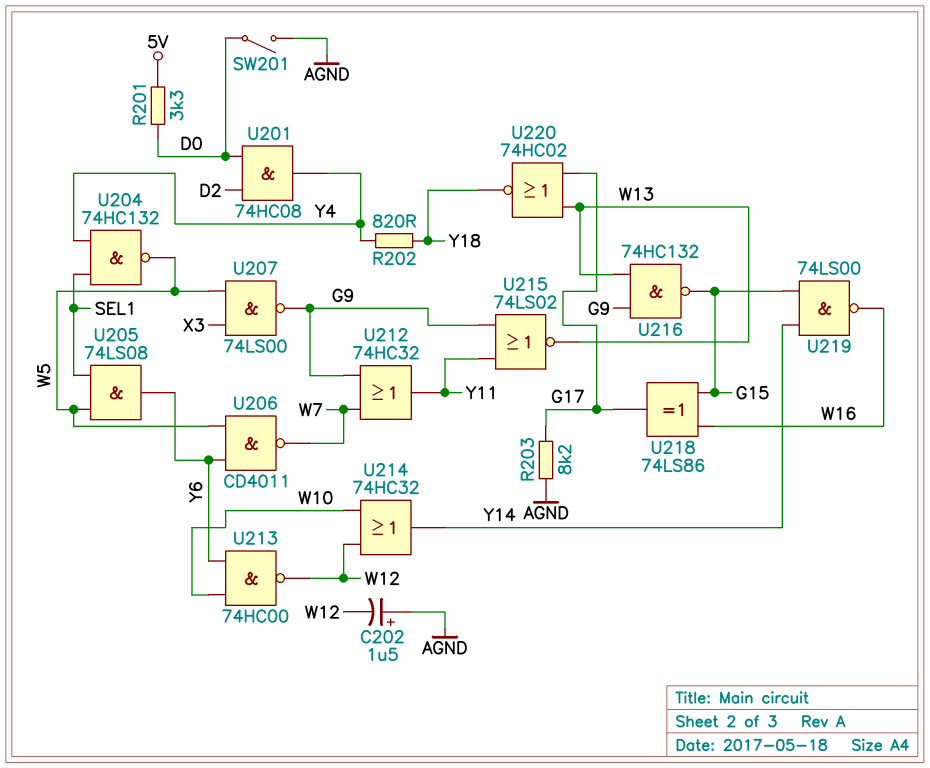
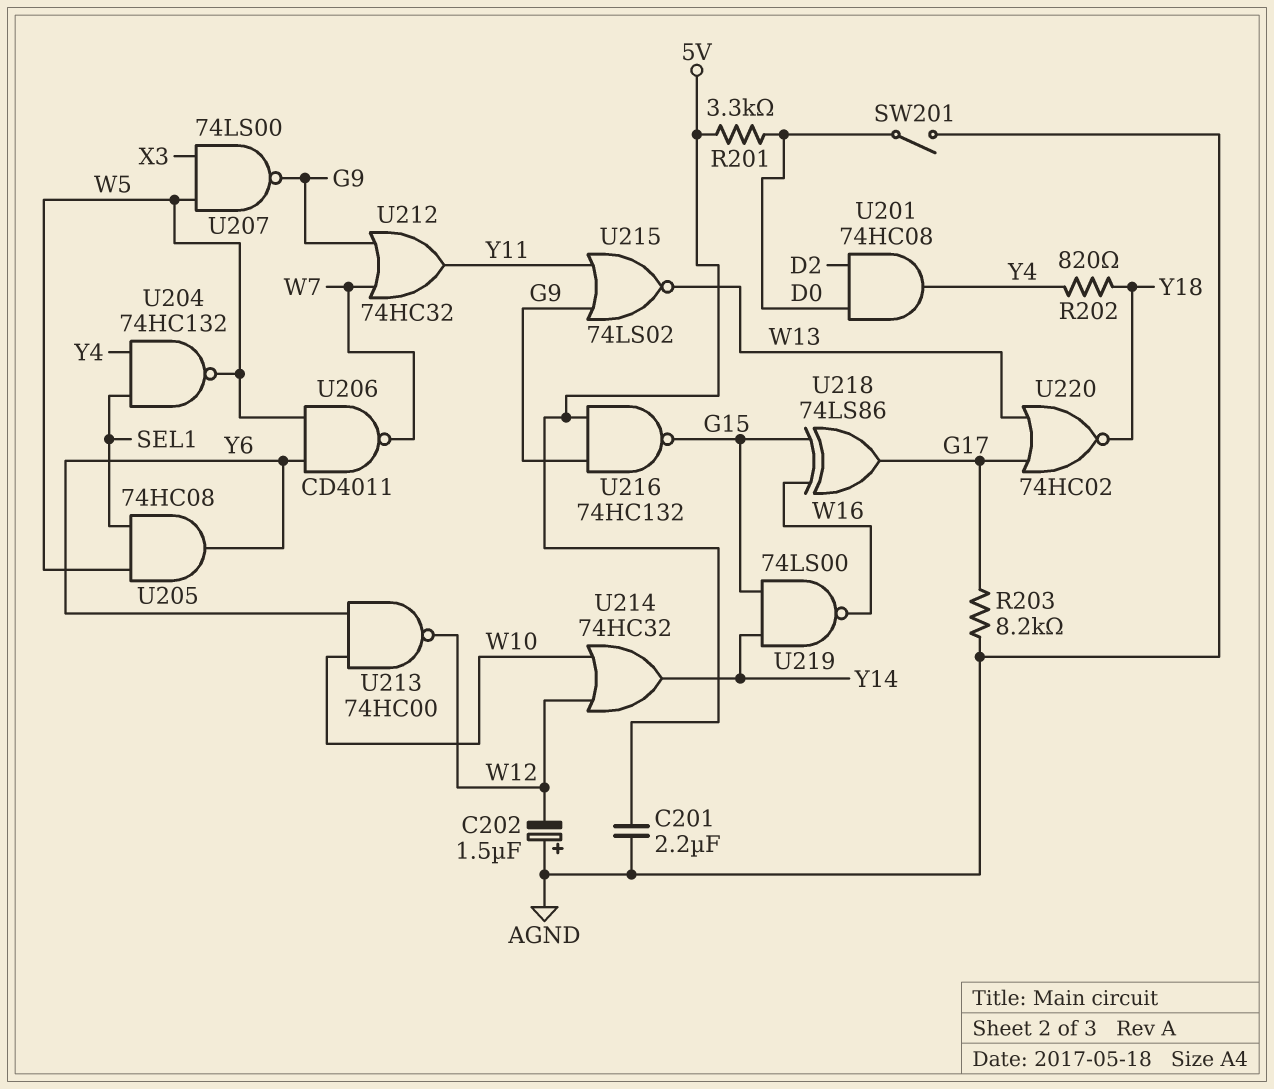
C201: none -> 2.2uF (5V, AGND)
U205: AND 74LS08 (in SEL1, in W5, out Y6) -> AND 74HC08 (in SEL1, in W5, out Y6)
U216: NAND 74HC132 (in G9, in W13, out G15) -> NAND 74HC132 (in 5V, in G9, out G15)

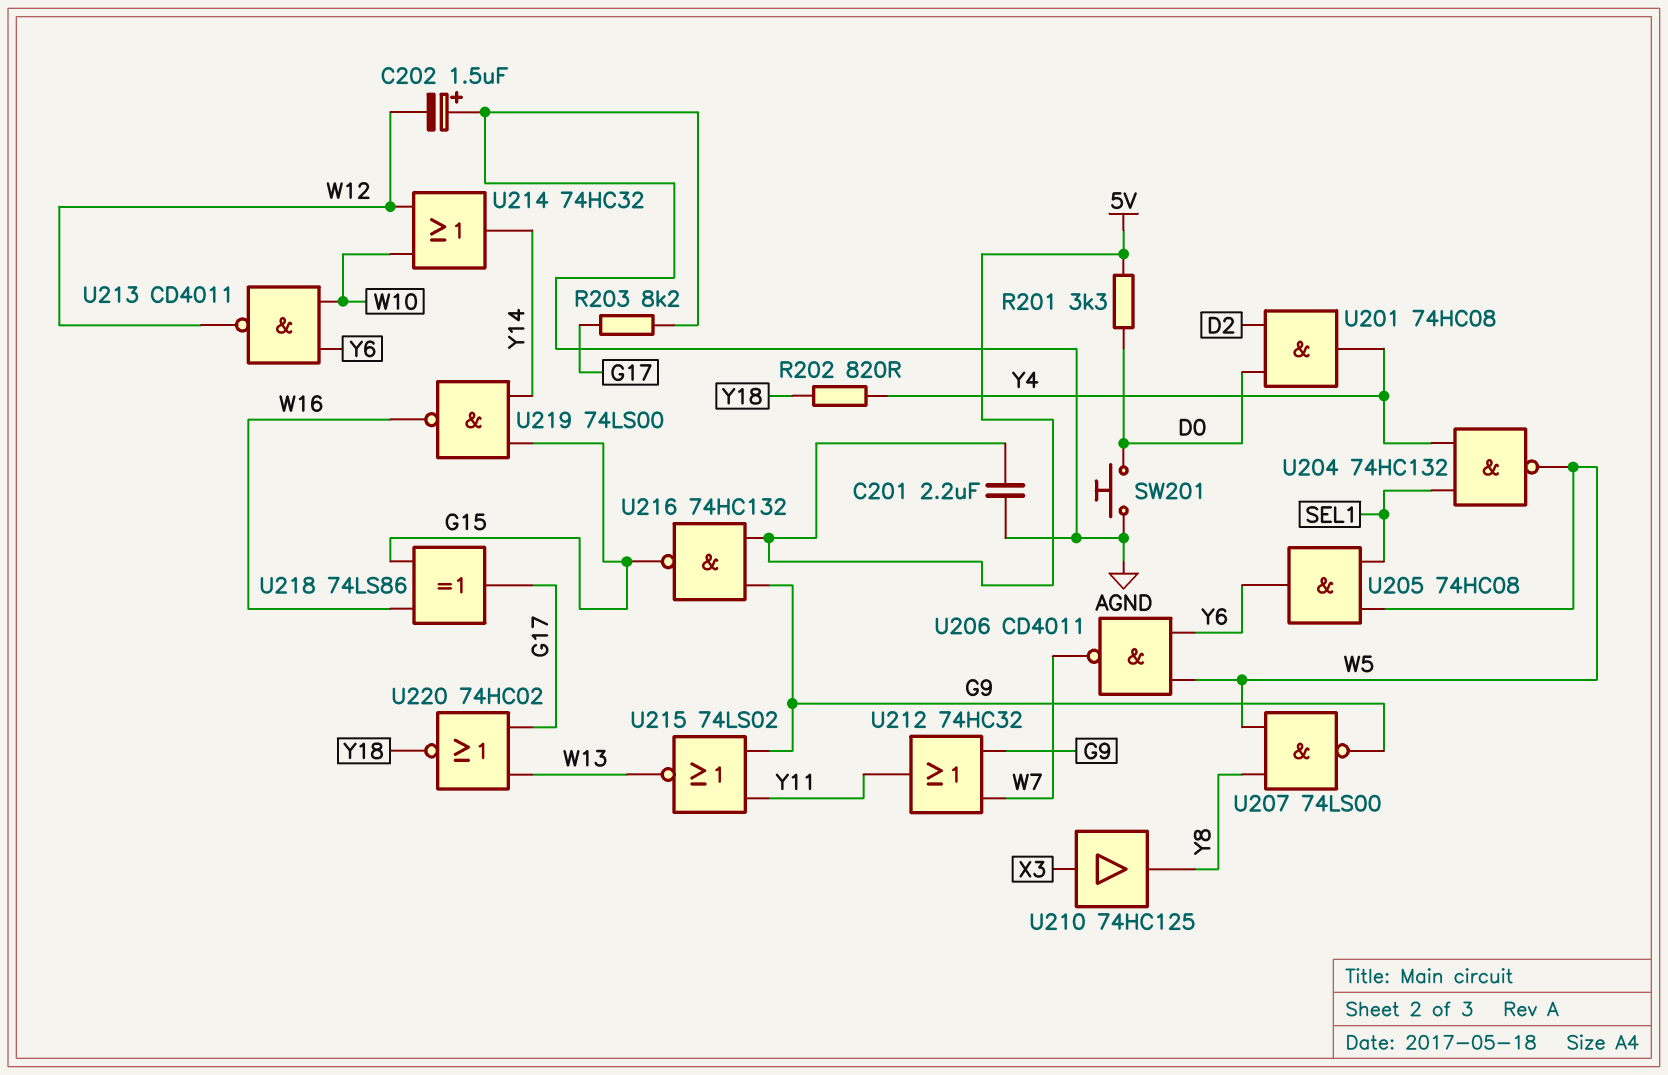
SW201: switch (AGND, D0) -> button (AGND, D0)
U207: NAND 74LS00 (in W5, in X3, out G9) -> NAND 74LS00 (in W5, in Y8, out G9)
U210: none -> buffer 74HC125 (in X3, out Y8)
U213: NAND 74HC00 (in W10, in Y6, out W12) -> NAND CD4011 (in W10, in Y6, out W12)

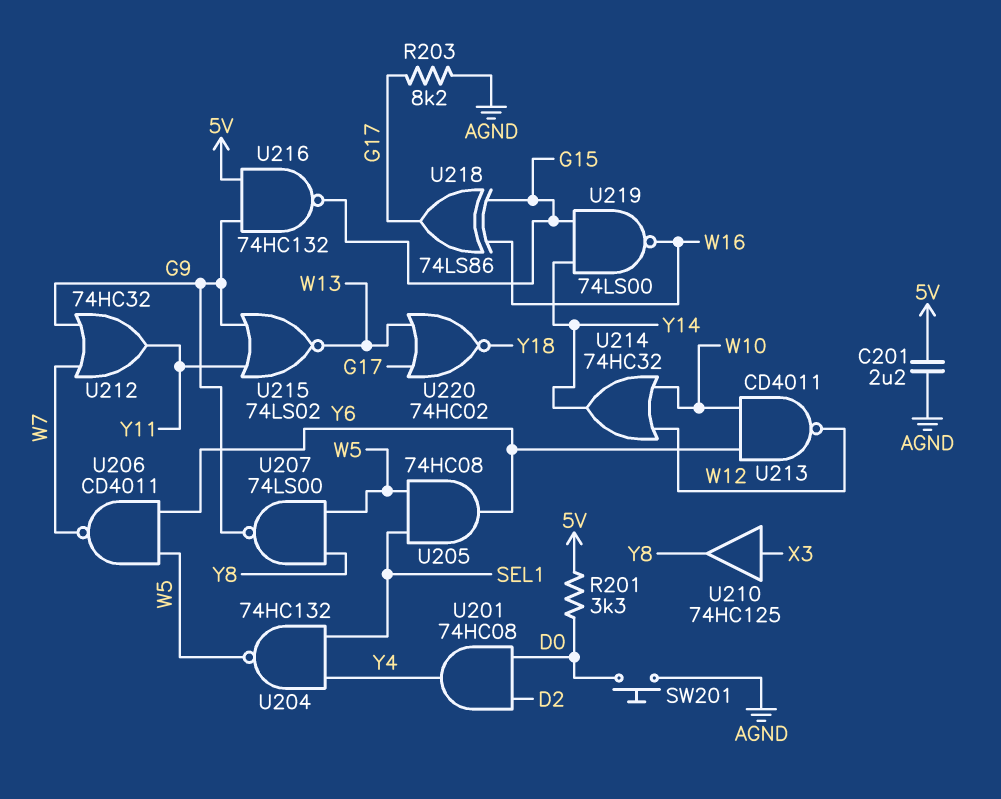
C202: 1.5uF (plus AGND, minus W12) -> none
R202: 820 (Y4, Y18) -> none

